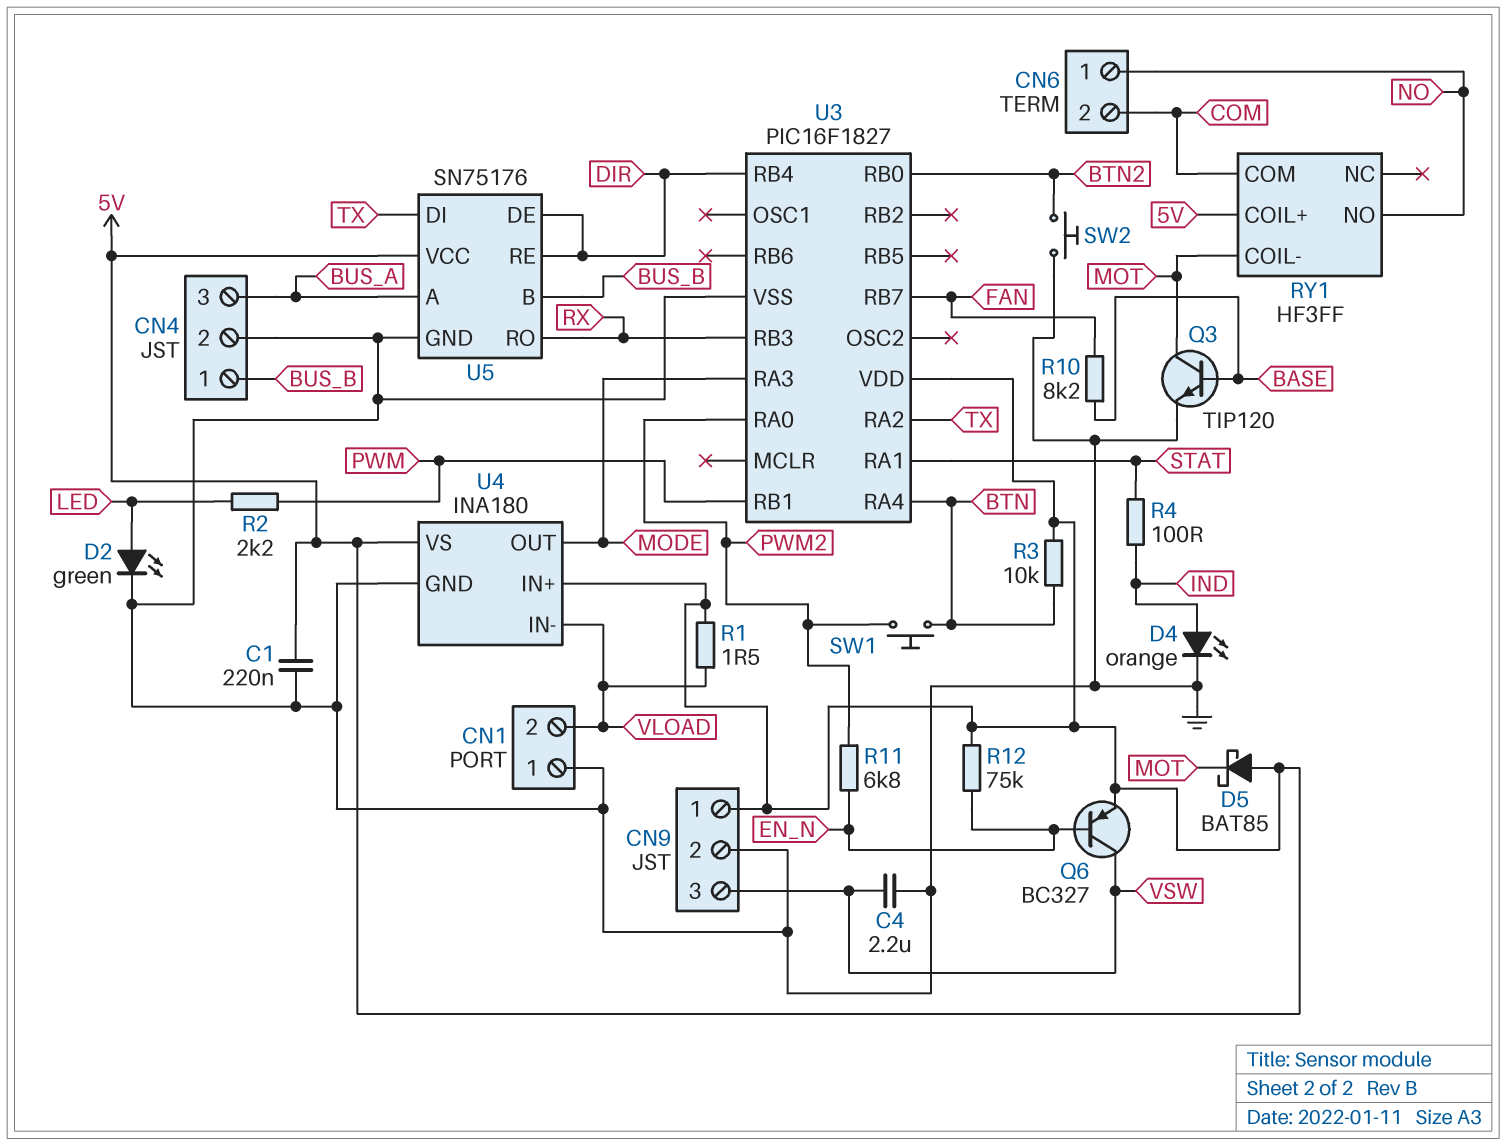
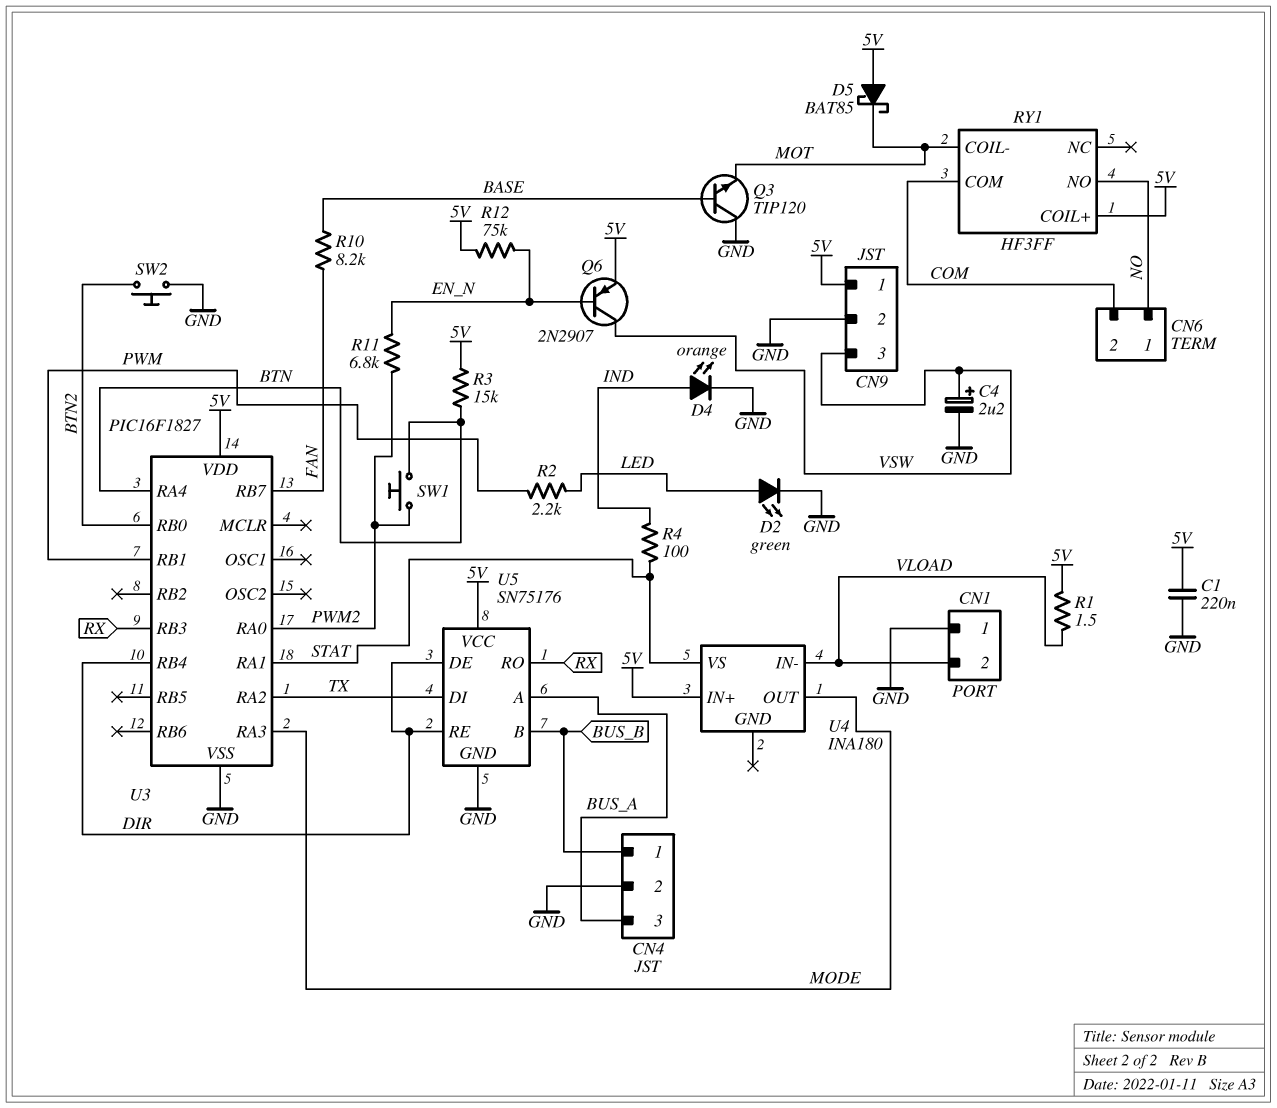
C4: 2.2uF (GND, VSW) -> 2.2uF (plus VSW, minus GND)
Q3: NPN TIP120 (B BASE, C MOT, E GND) -> NPN TIP120 (B BASE, C GND, E MOT)
Q6: PNP BC327 (B EN_N, C VSW, E 5V) -> PNP 2N2907 (B EN_N, C VSW, E 5V)
R3: 10k (5V, BTN) -> 15k (5V, BTN)
U4 pin GND: GND -> none
U4 pin VS: 5V -> STAT

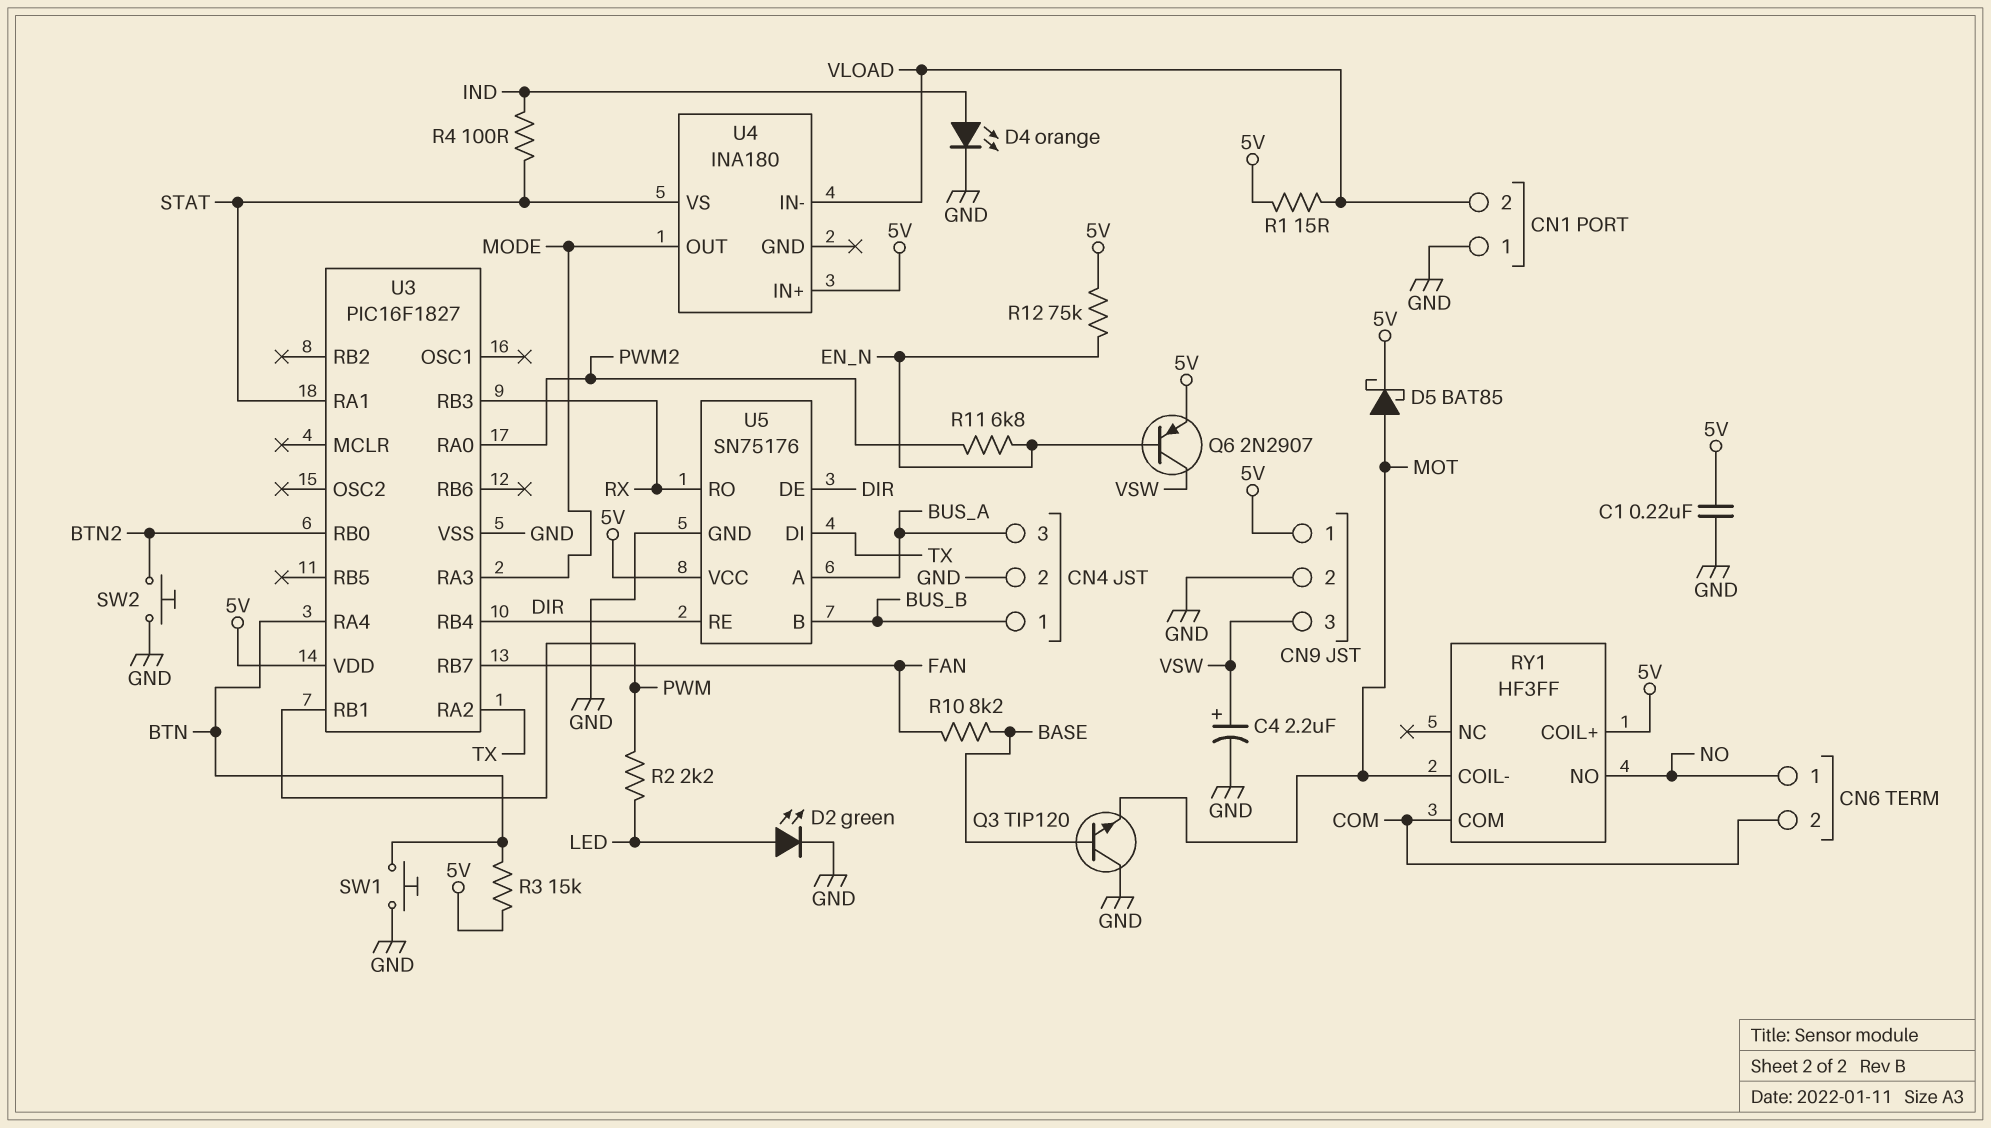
D5: schottky BAT85 (A 5V, K MOT) -> schottky BAT85 (A MOT, K 5V)
R1: 1.5 (5V, VLOAD) -> 15 (5V, VLOAD)
SW1: button (BTN, PWM2) -> button (BTN, GND)

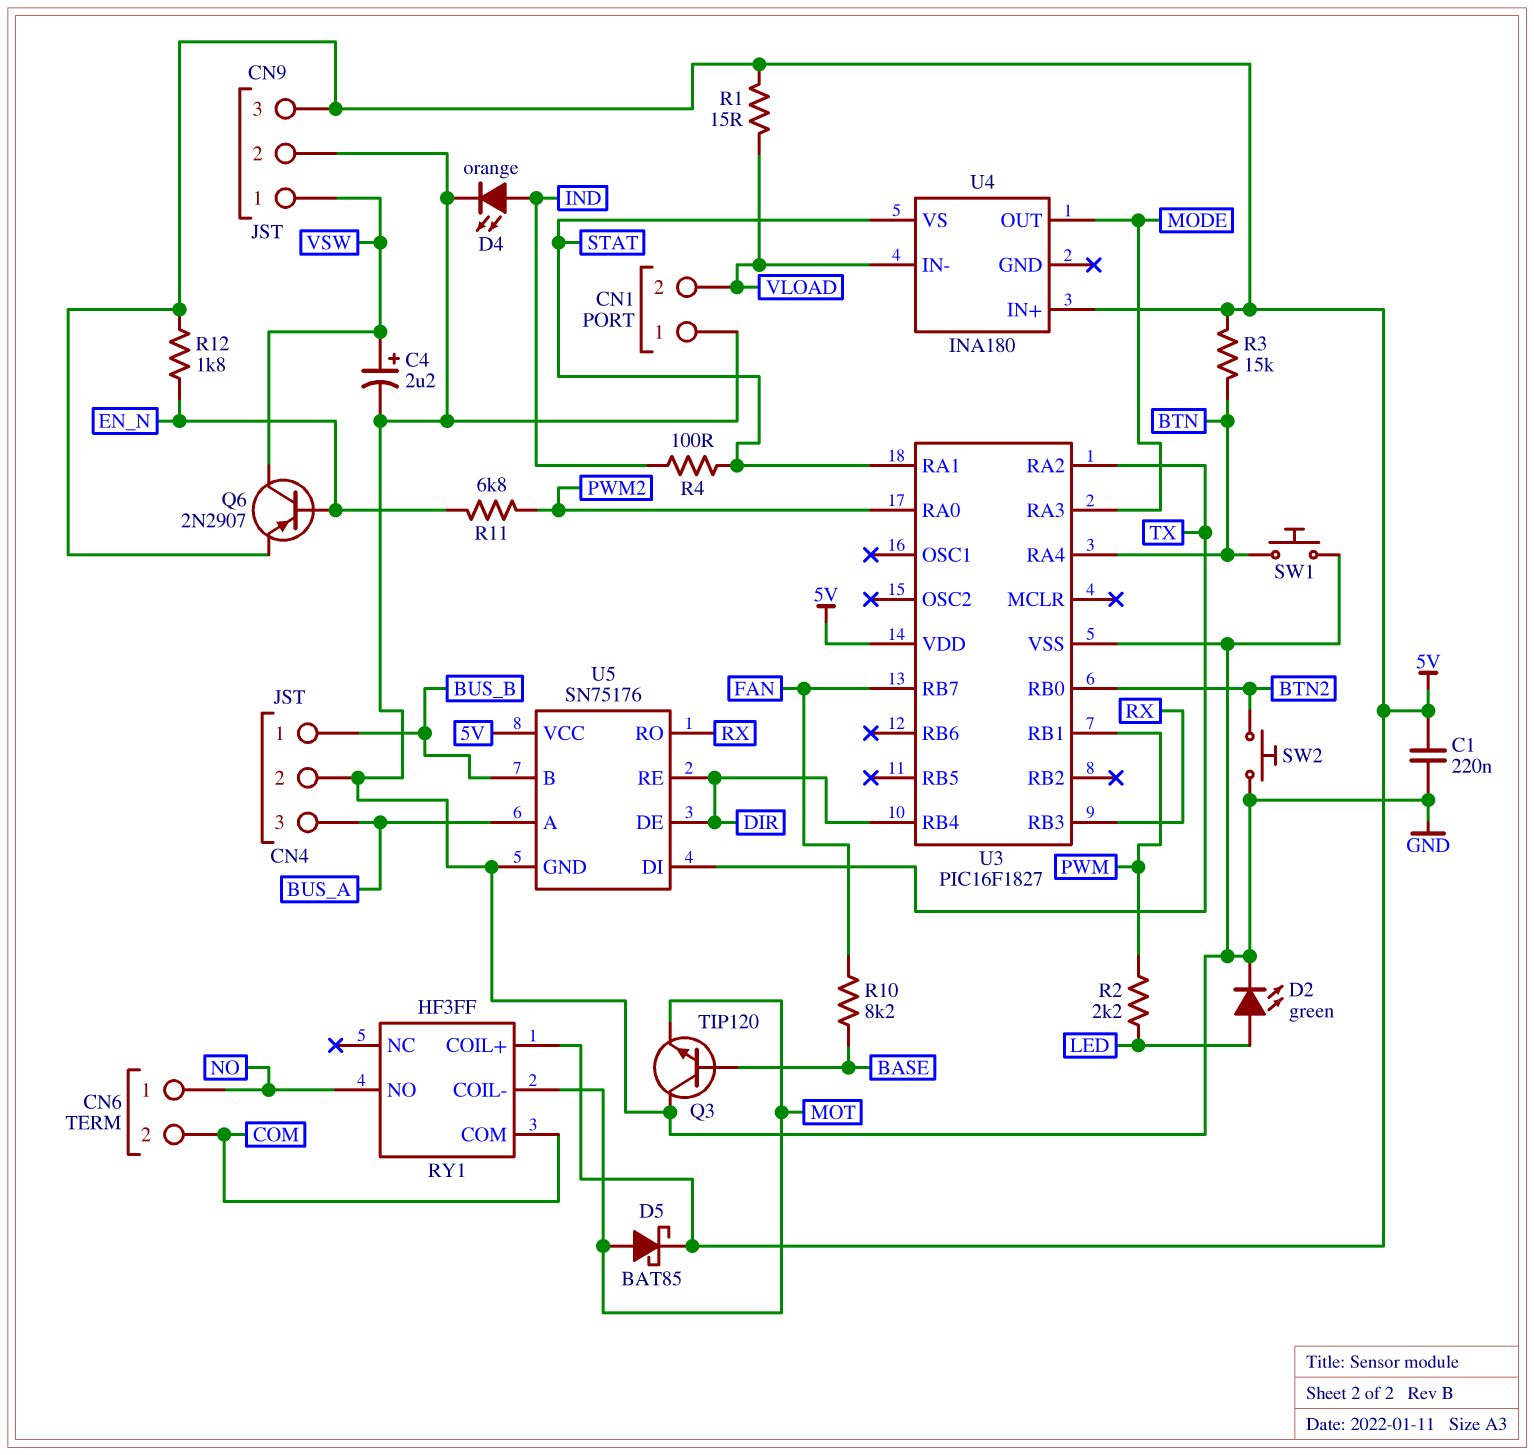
CN9 pin 1: 5V -> VSW
CN9 pin 3: VSW -> 5V
R12: 75k (5V, EN_N) -> 1.8k (5V, EN_N)

